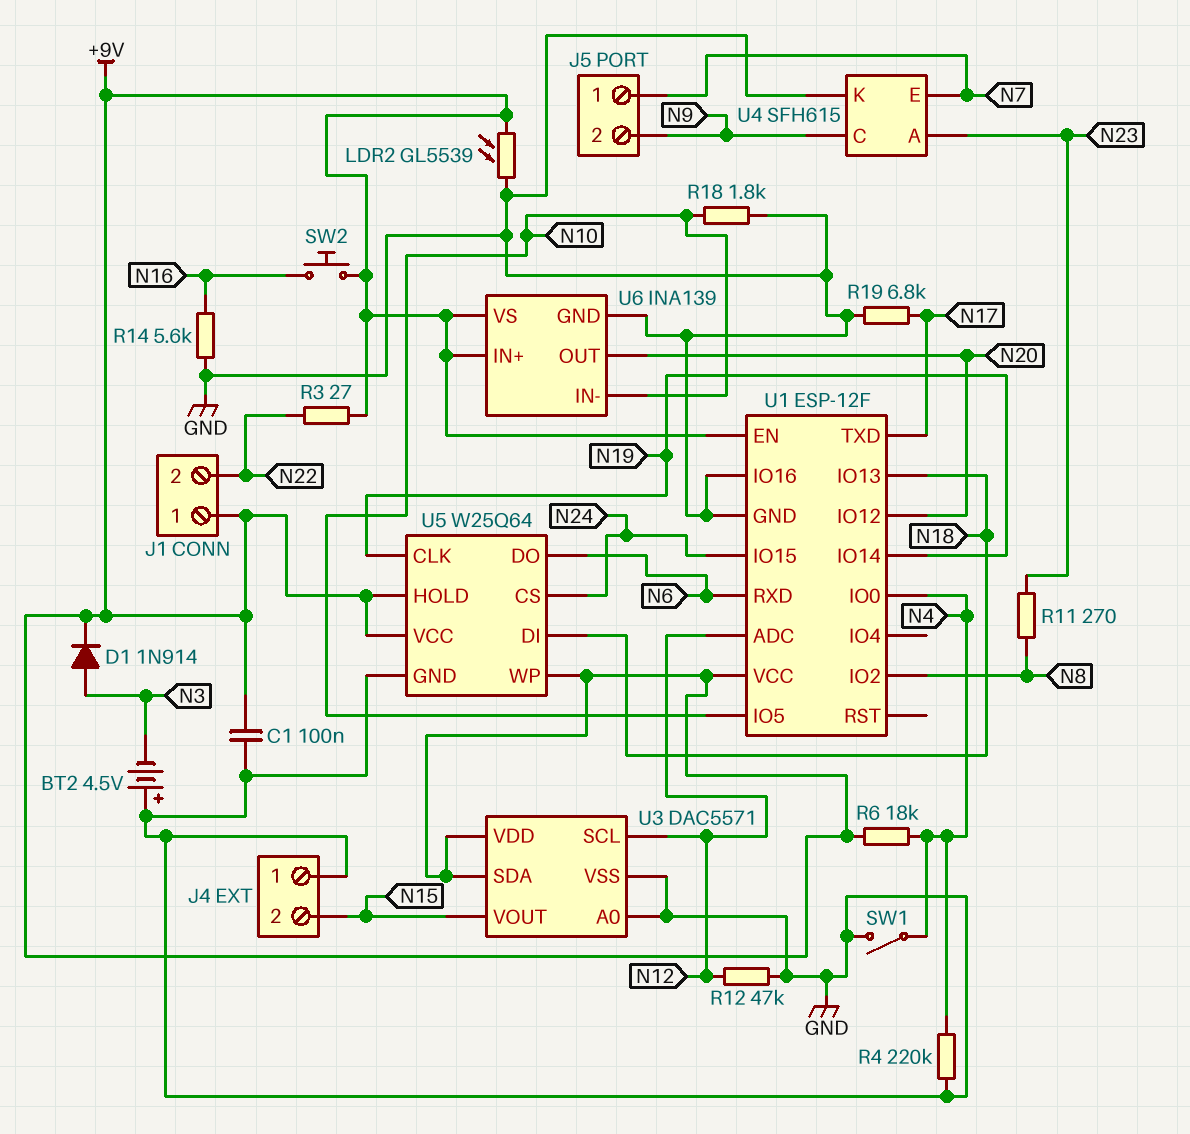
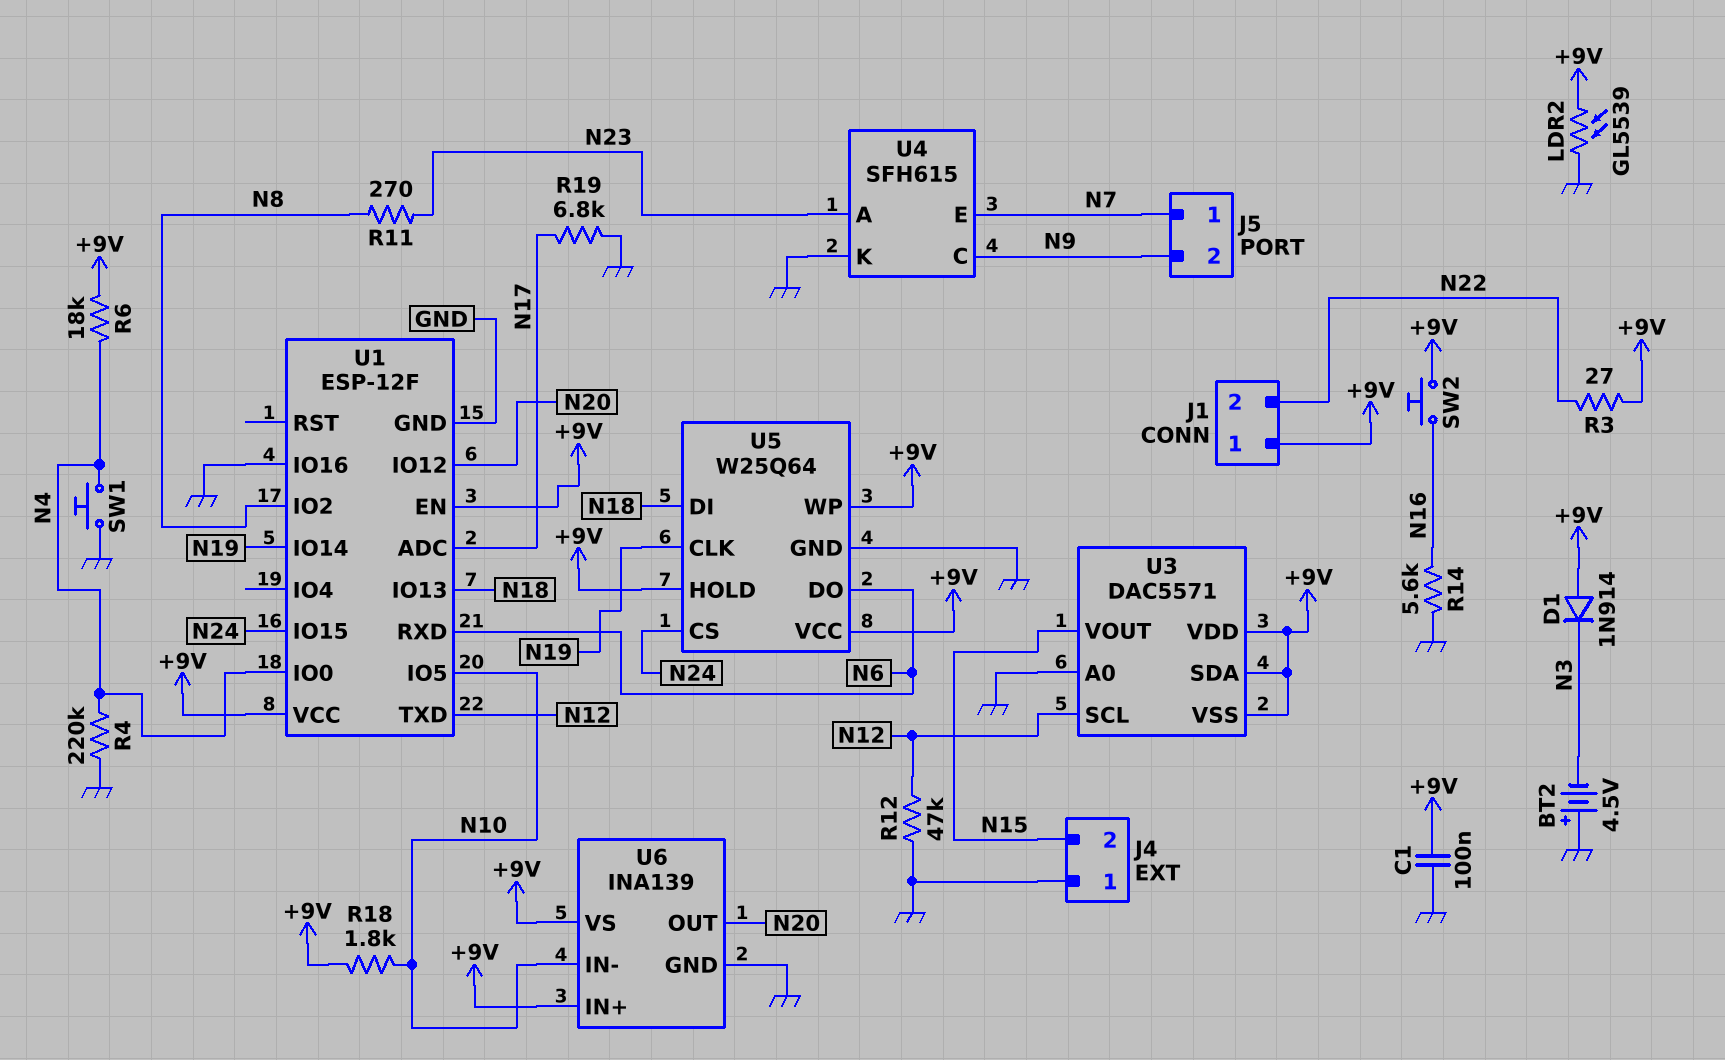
D1: diode 1N914 (A N3, K +9V) -> diode 1N914 (A +9V, K N3)
R18: 1.8k (GND, N10) -> 1.8k (+9V, N10)
SW1: switch (GND, N4) -> button (GND, N4)
U1 pin ADC: N12 -> N17
U1 pin TXD: N17 -> N12
U3 pin VSS: GND -> +9V

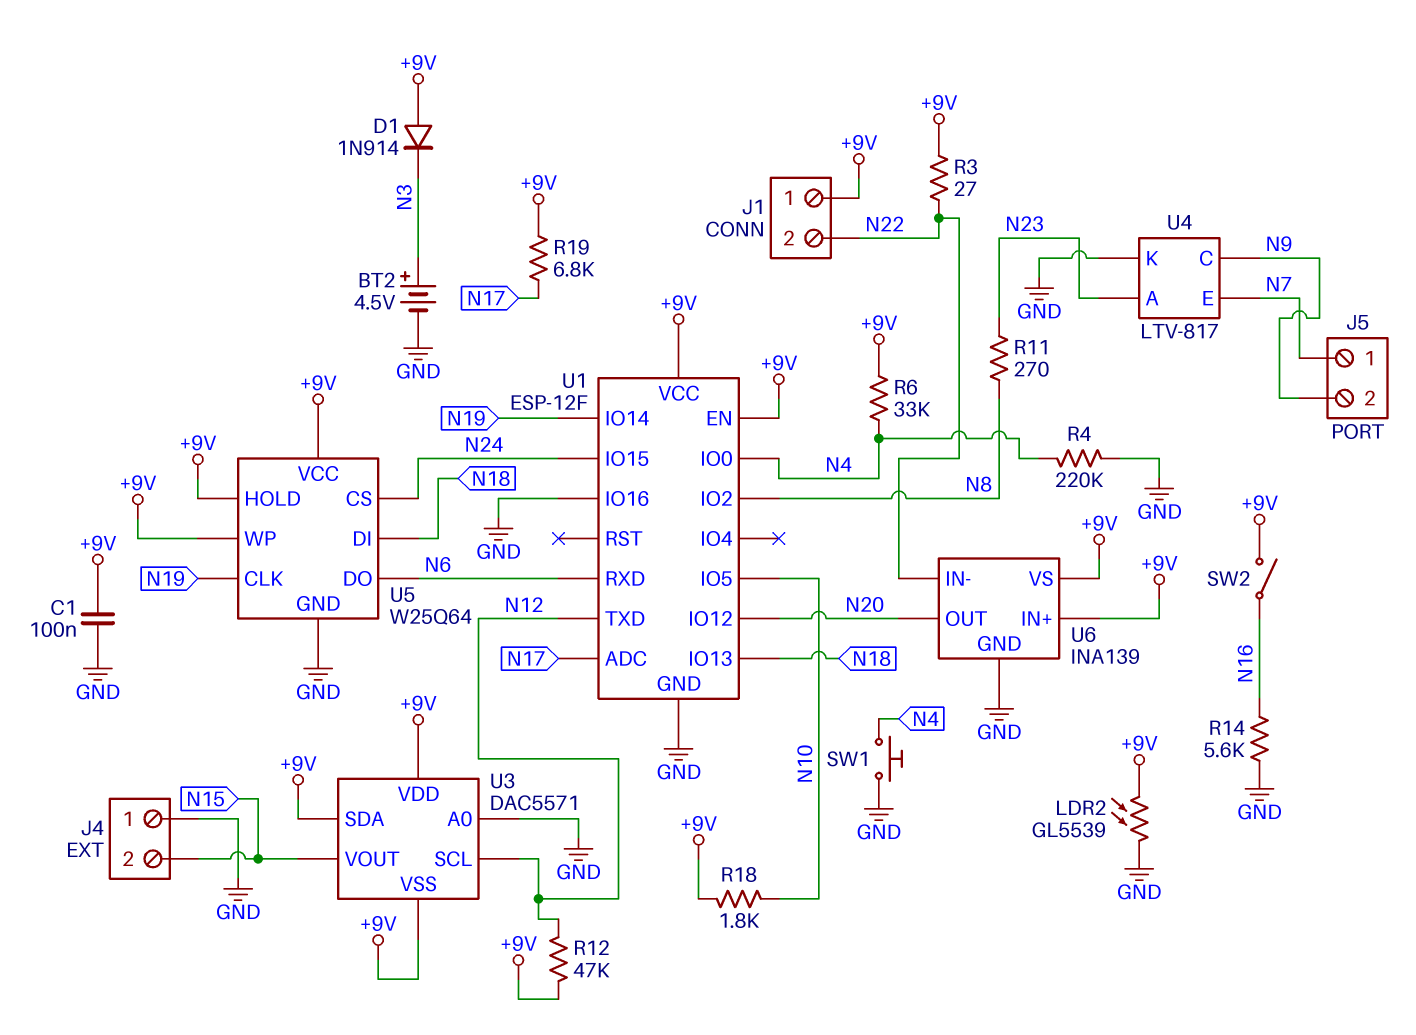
BT2: 4.5V (plus GND, minus N3) -> 4.5V (plus N3, minus GND)
R6: 18k (+9V, N4) -> 33k (+9V, N4)
R12: 47k (GND, N12) -> 47k (+9V, N12)
R19: 6.8k (GND, N17) -> 6.8k (+9V, N17)
SW2: button (+9V, N16) -> switch (+9V, N16)
U4: SFH615 -> LTV-817
U6 pin IN-: N10 -> N22

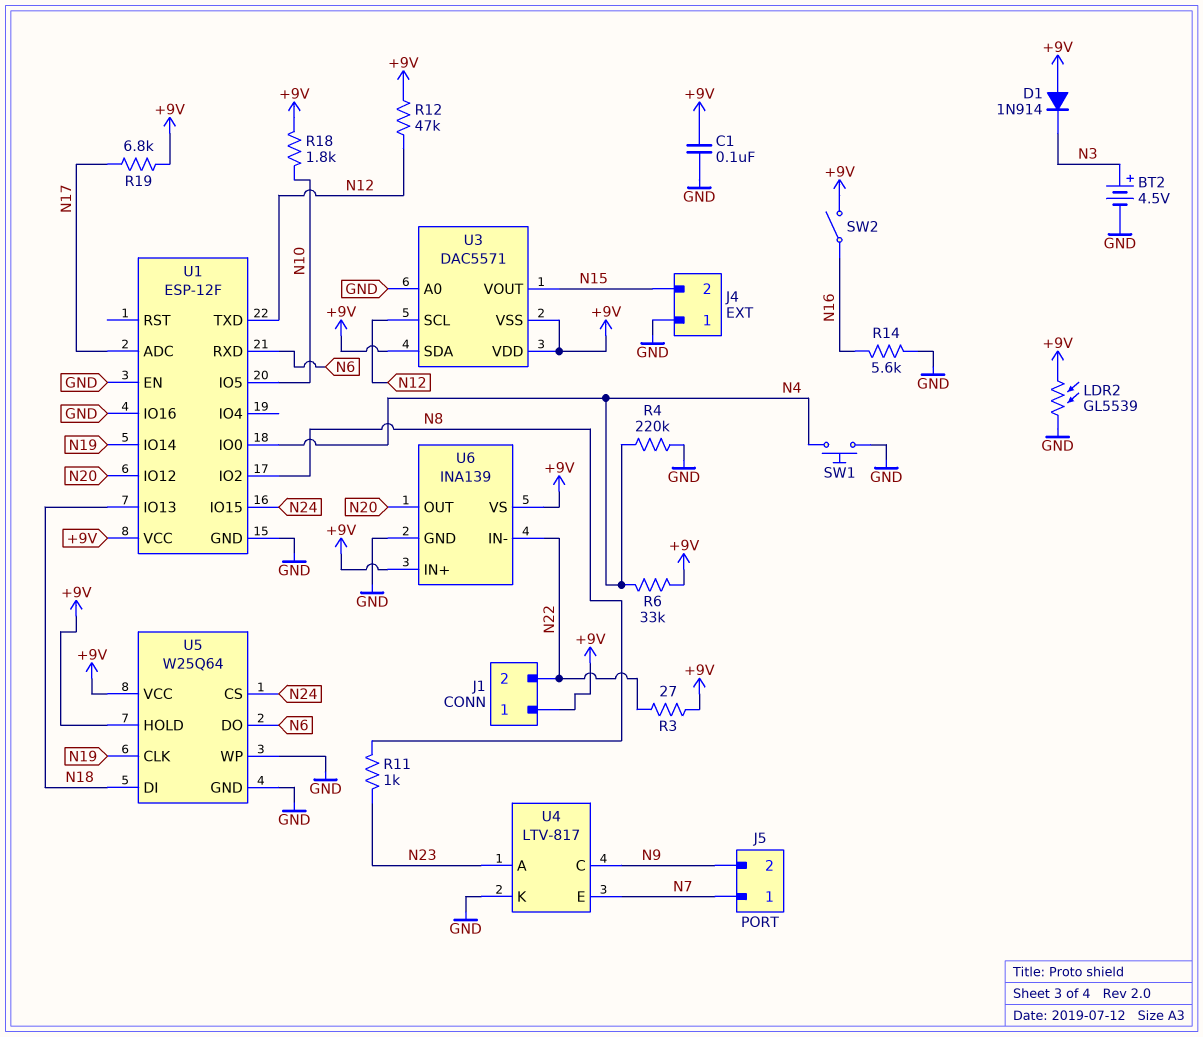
R11: 270 (N8, N23) -> 1k (N8, N23)
U1 pin EN: +9V -> GND
U5 pin WP: +9V -> GND

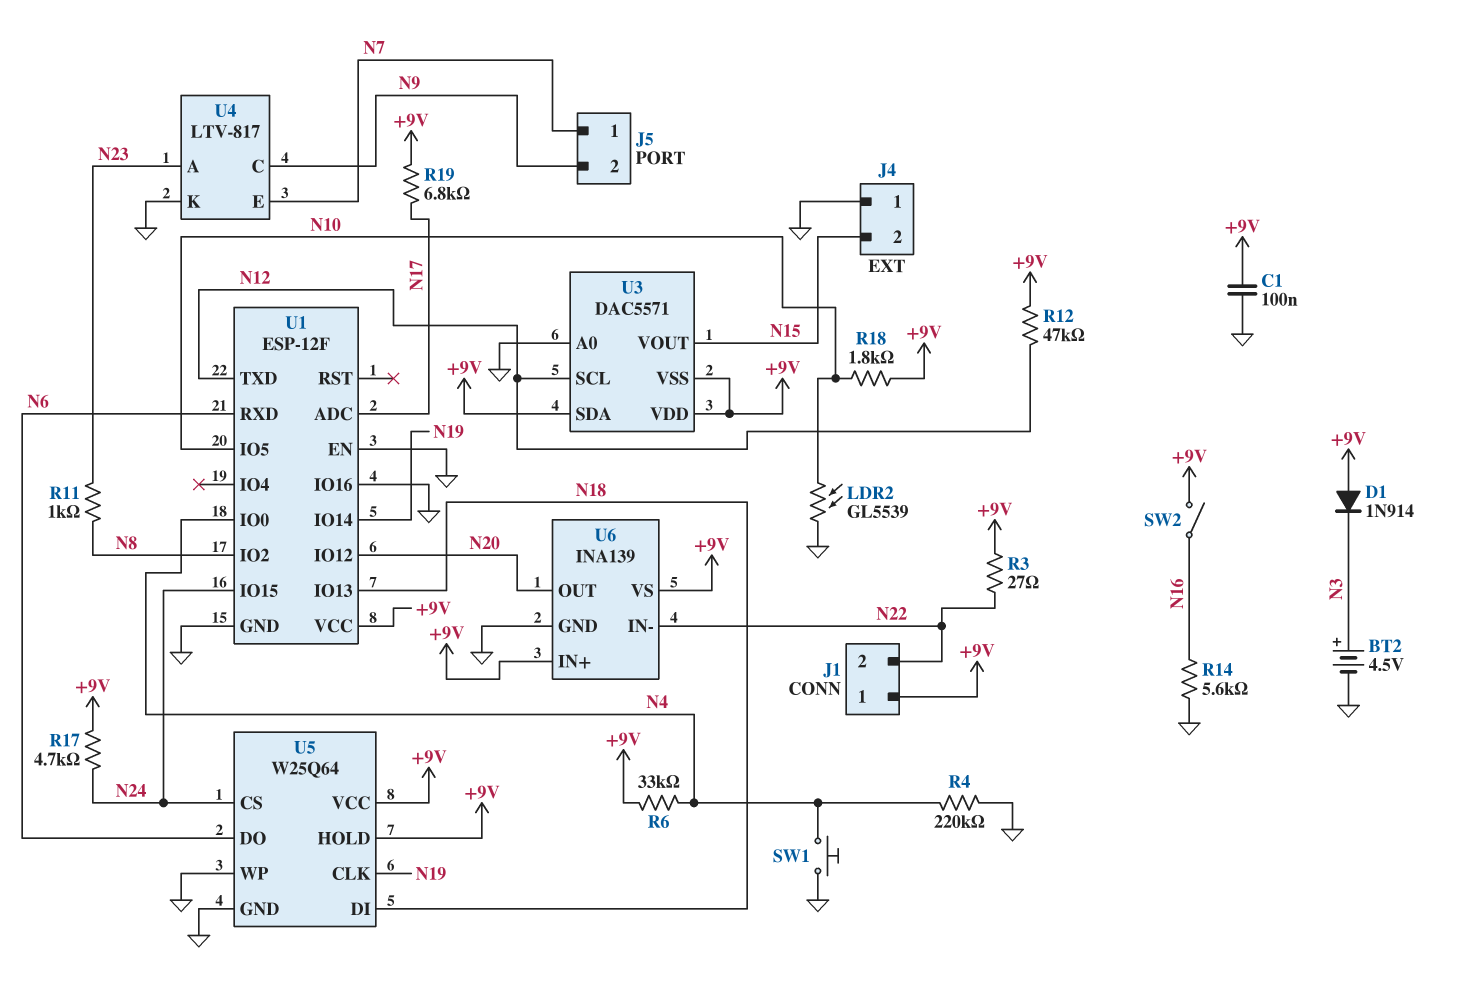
LDR2: GL5539 (+9V, GND) -> GL5539 (GND, N10)
R17: none -> 4.7k (+9V, N24)

